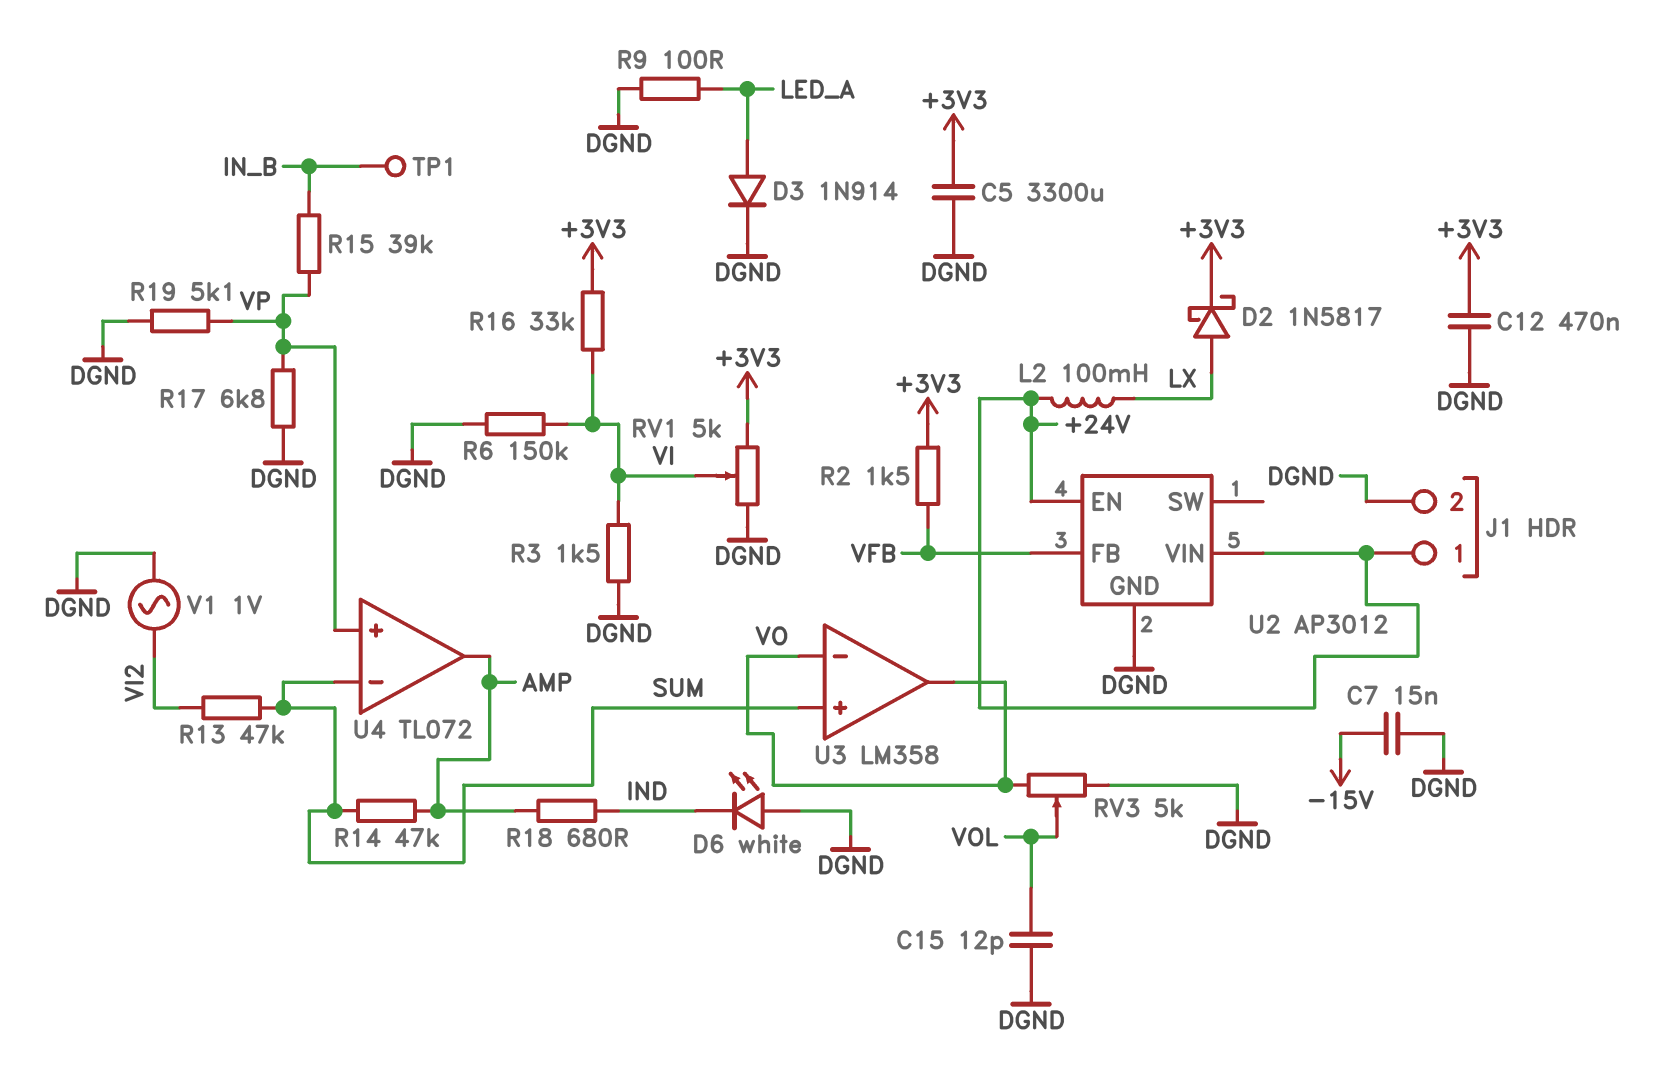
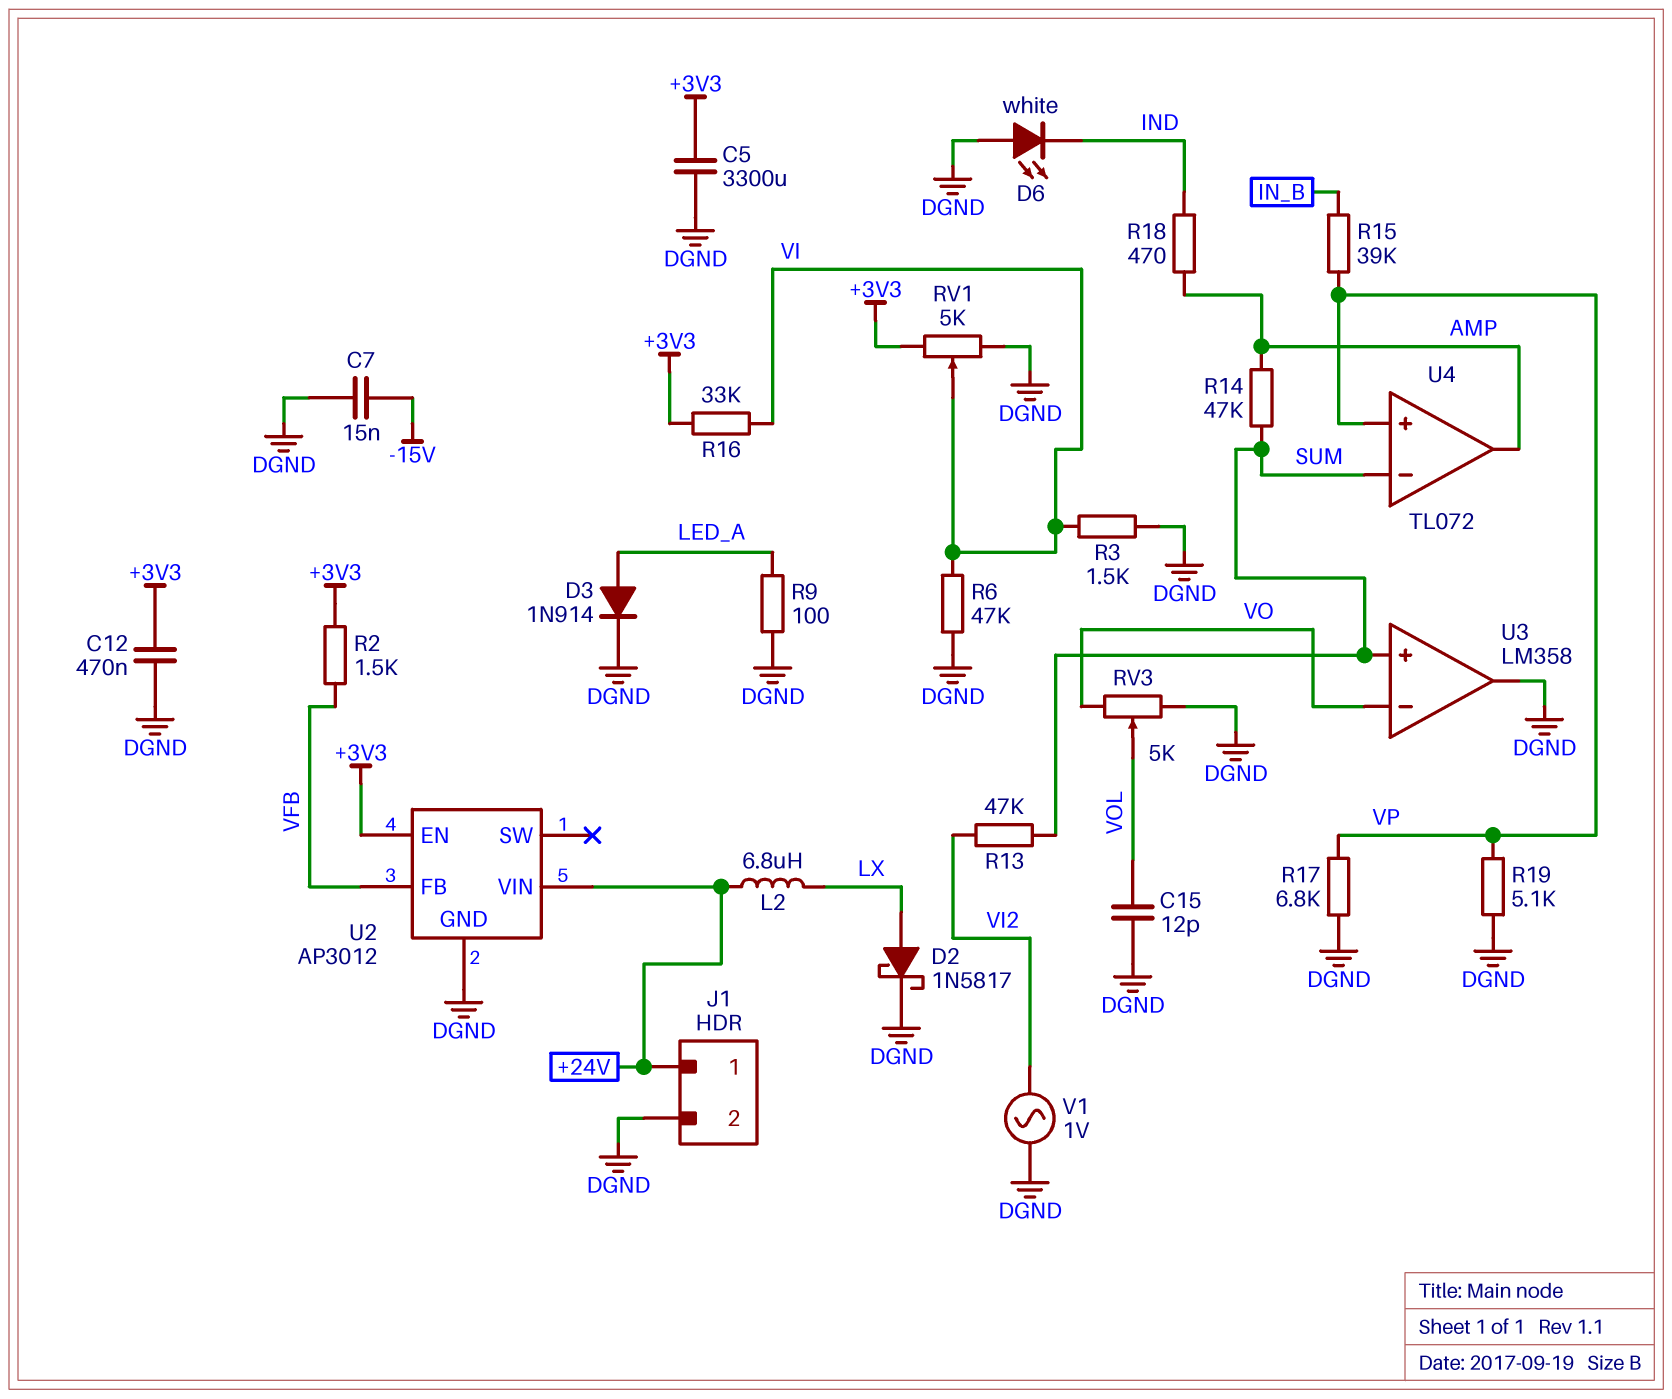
D2: schottky 1N5817 (A LX, K +3V3) -> schottky 1N5817 (A LX, K DGND)
L2: 100mH (+24V, LX) -> 6.8uH (+24V, LX)
R6: 150k (DGND, VI) -> 47k (DGND, VI)
R18: 680 (AMP, IND) -> 470 (AMP, IND)
TP1: test point (IN_B) -> none
U2 pin EN: +24V -> +3V3
U3 pin out: VO -> DGND

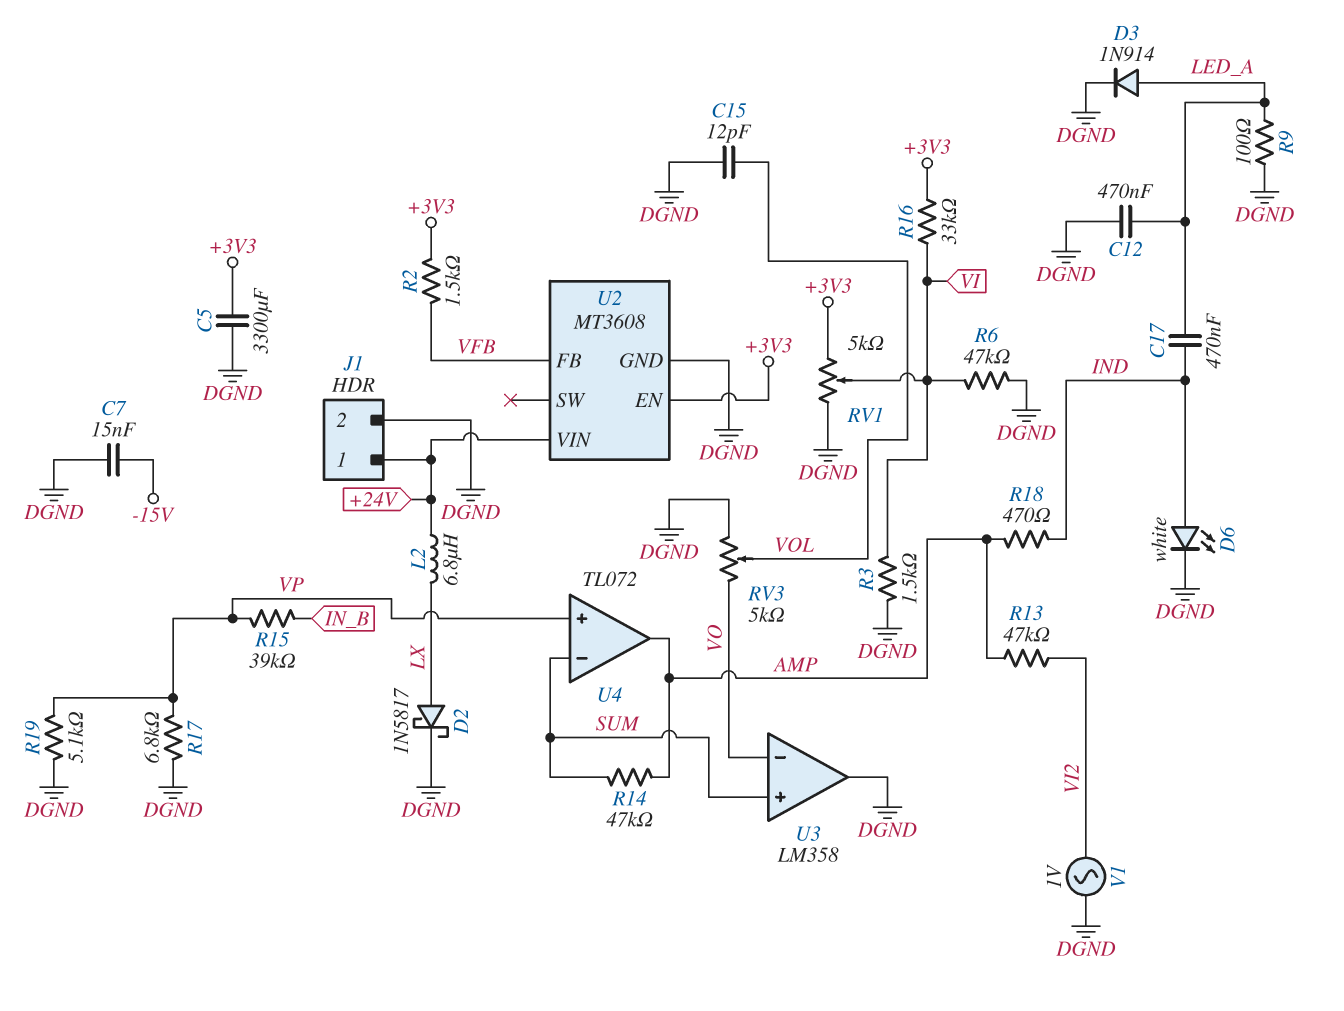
C12: 470nF (+3V3, DGND) -> 470nF (DGND, LED_A)
C17: none -> 470nF (IND, LED_A)
D6: LED white (A DGND, K IND) -> LED white (A IND, K DGND)
R13: 47k (SUM, VI2) -> 47k (AMP, VI2)
U2: AP3012 -> MT3608

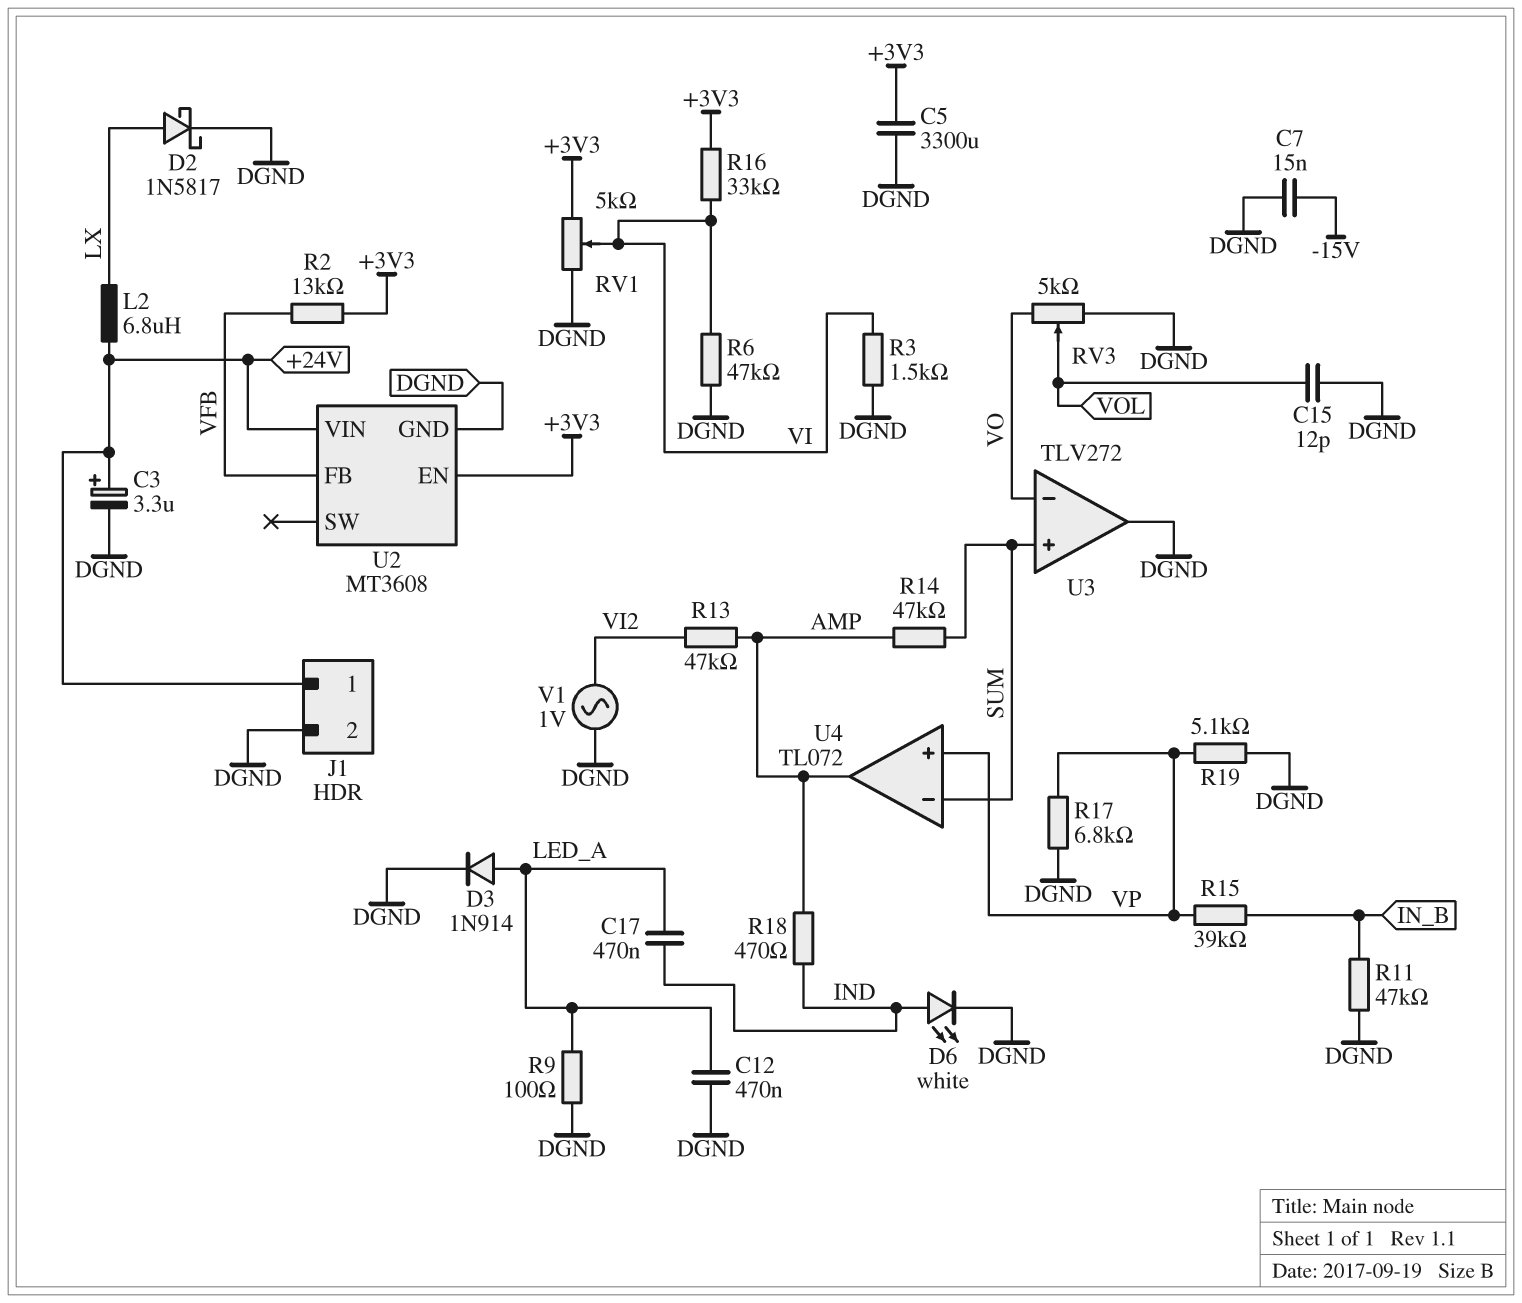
C3: none -> 3.3uF (plus +24V, minus DGND)
R2: 1.5k (+3V3, VFB) -> 13k (+3V3, VFB)
R11: none -> 47k (DGND, IN_B)
U3: LM358 -> TLV272

